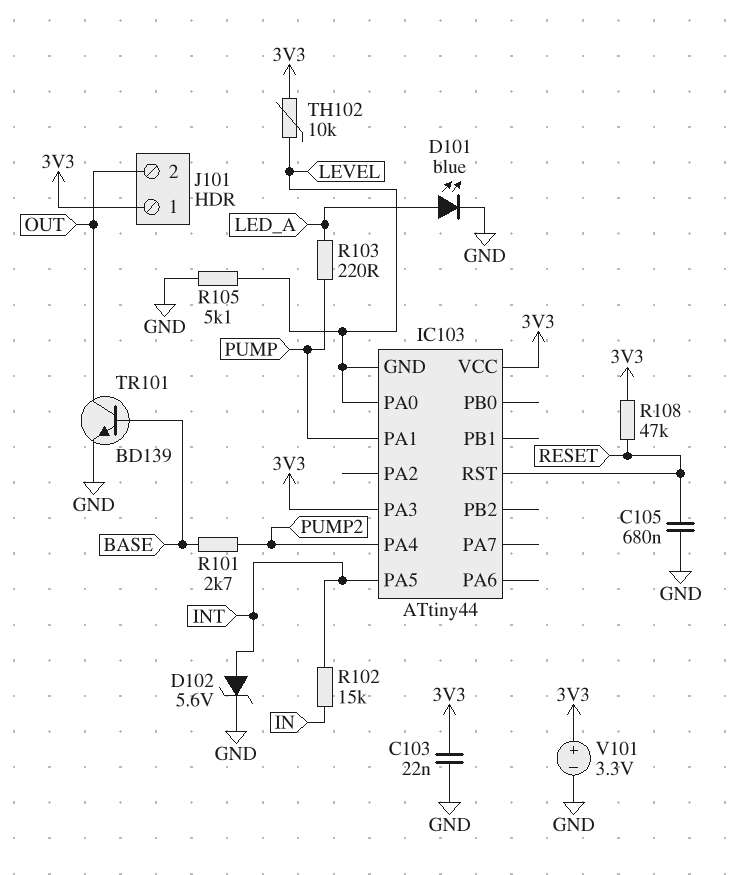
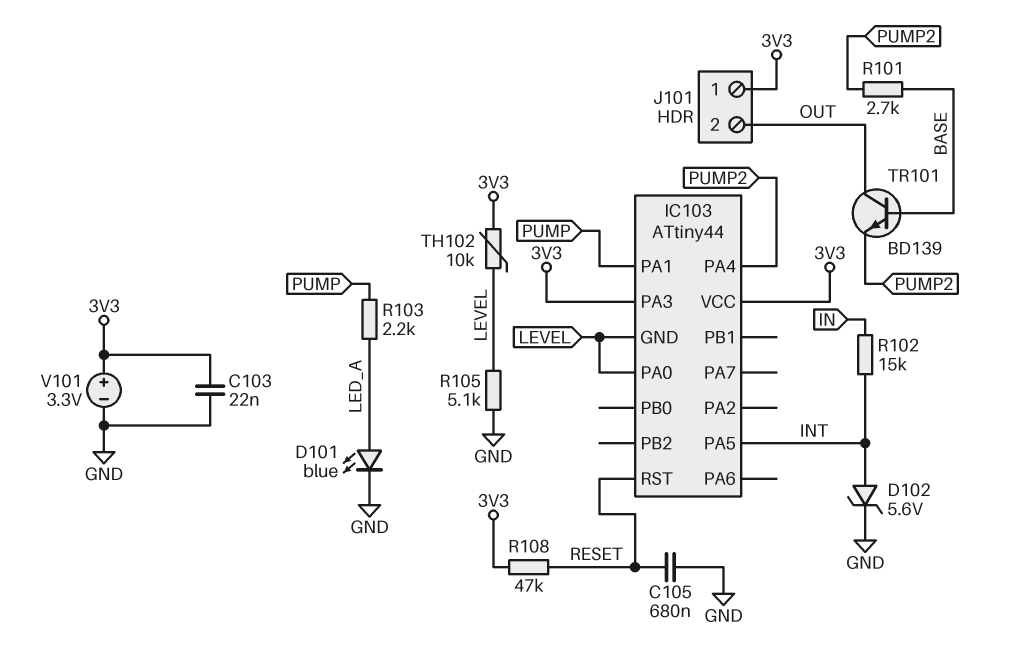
R103: 220 (LED_A, PUMP) -> 2.2k (LED_A, PUMP)
TR101: NPN BD139 (B BASE, C OUT, E GND) -> NPN BD139 (B BASE, C OUT, E PUMP2)

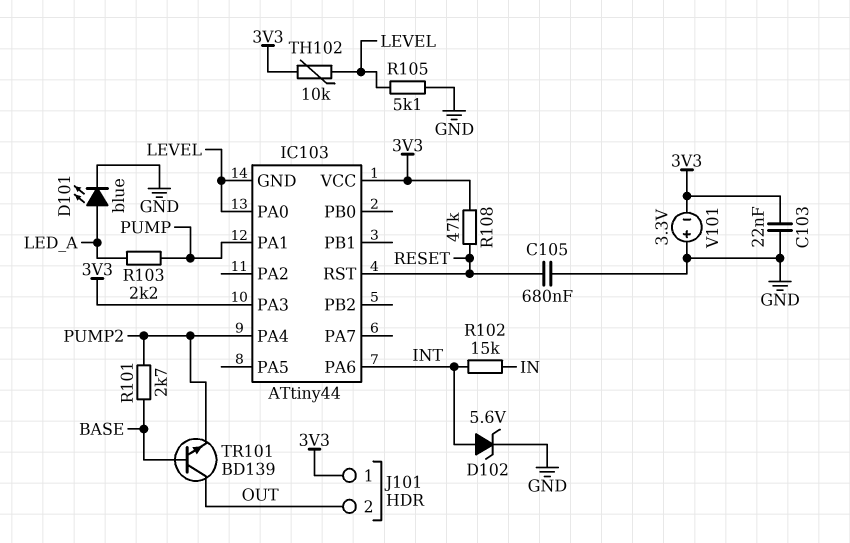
IC103 pin PA5: INT -> none
IC103 pin PA6: none -> INT
V101: 3.3V (plus 3V3, minus GND) -> 3.3V (plus GND, minus 3V3)

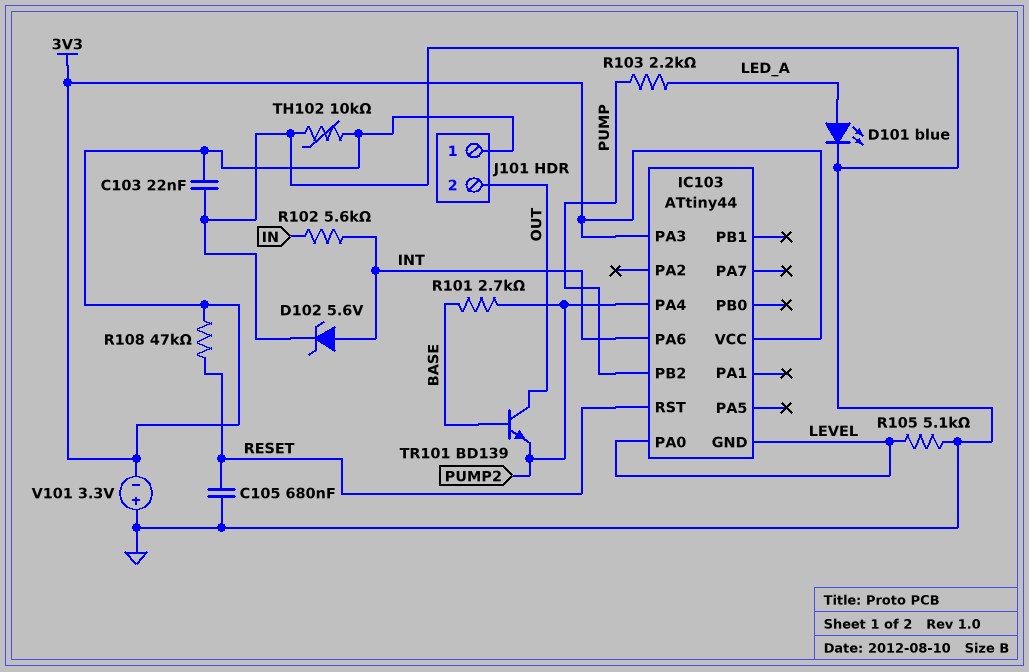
IC103 pin PA1: PUMP -> none
IC103 pin PB2: none -> PUMP
R102: 15k (IN, INT) -> 5.6k (IN, INT)
TH102: 10k (3V3, LEVEL) -> 10k (3V3, GND)

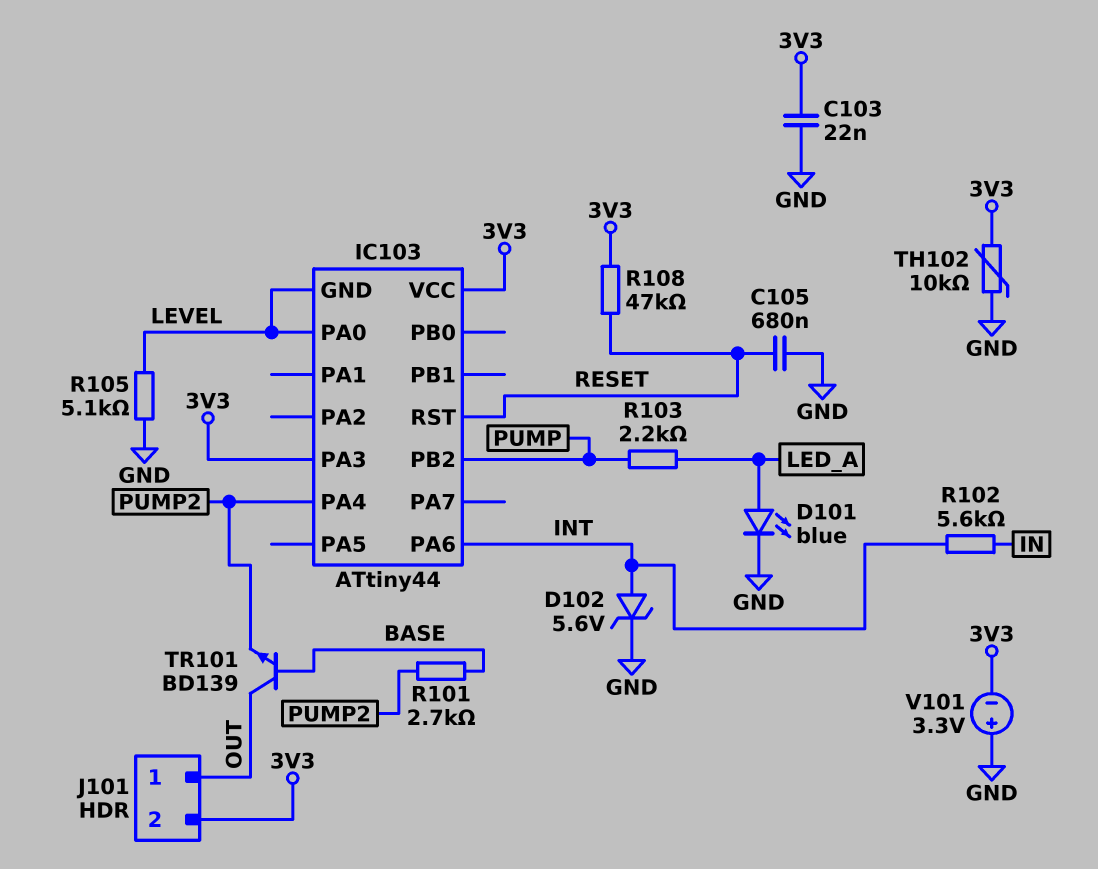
J101 pin 1: 3V3 -> OUT
J101 pin 2: OUT -> 3V3

